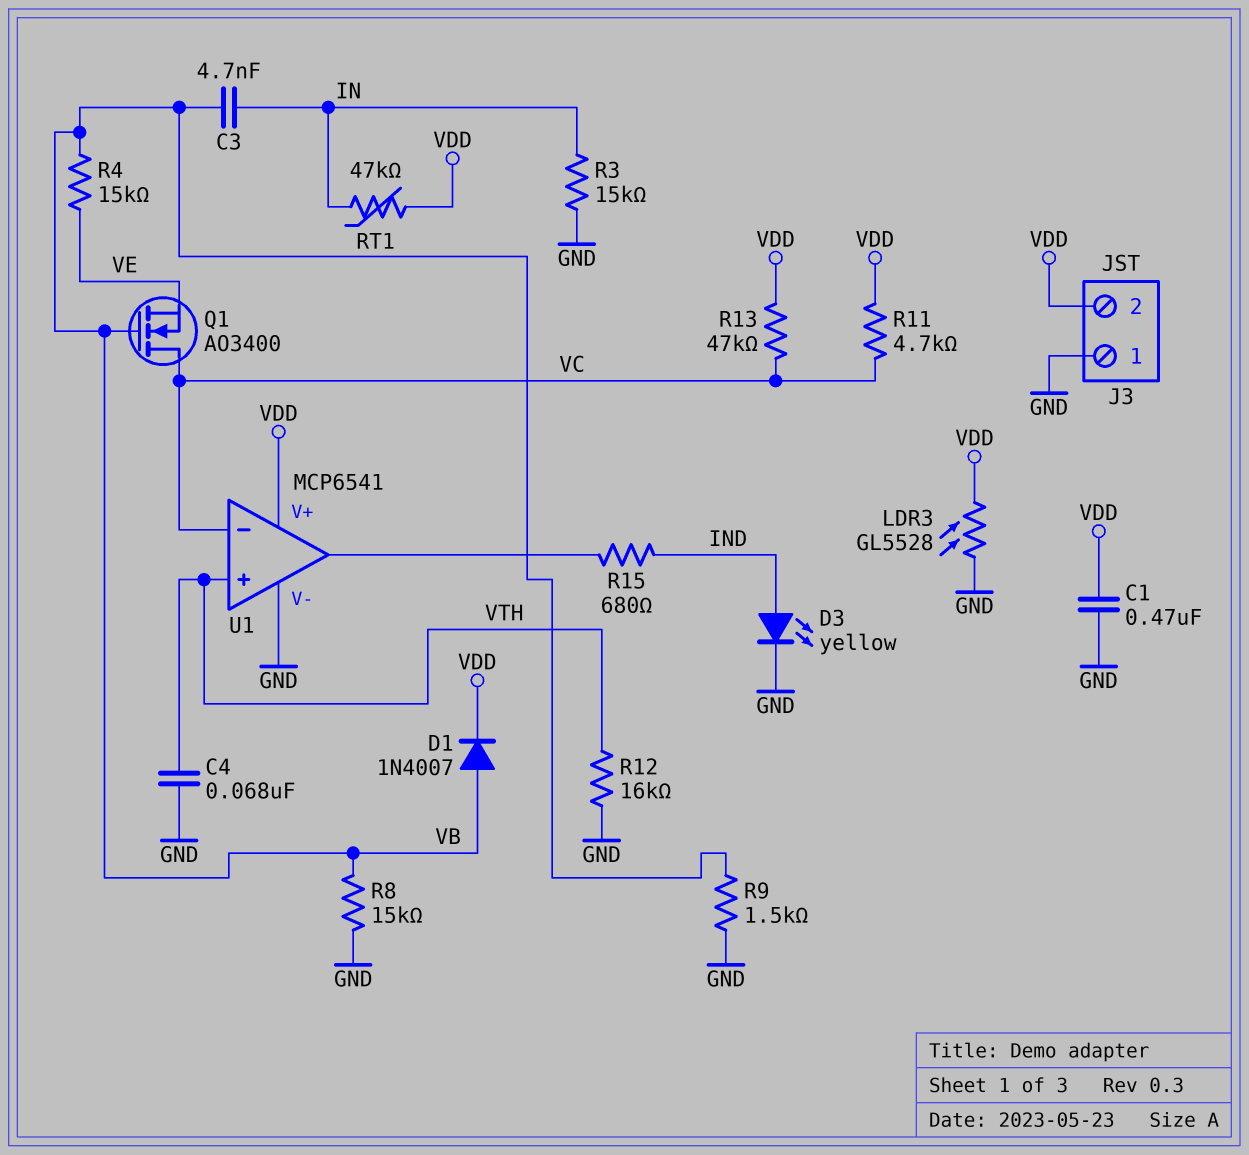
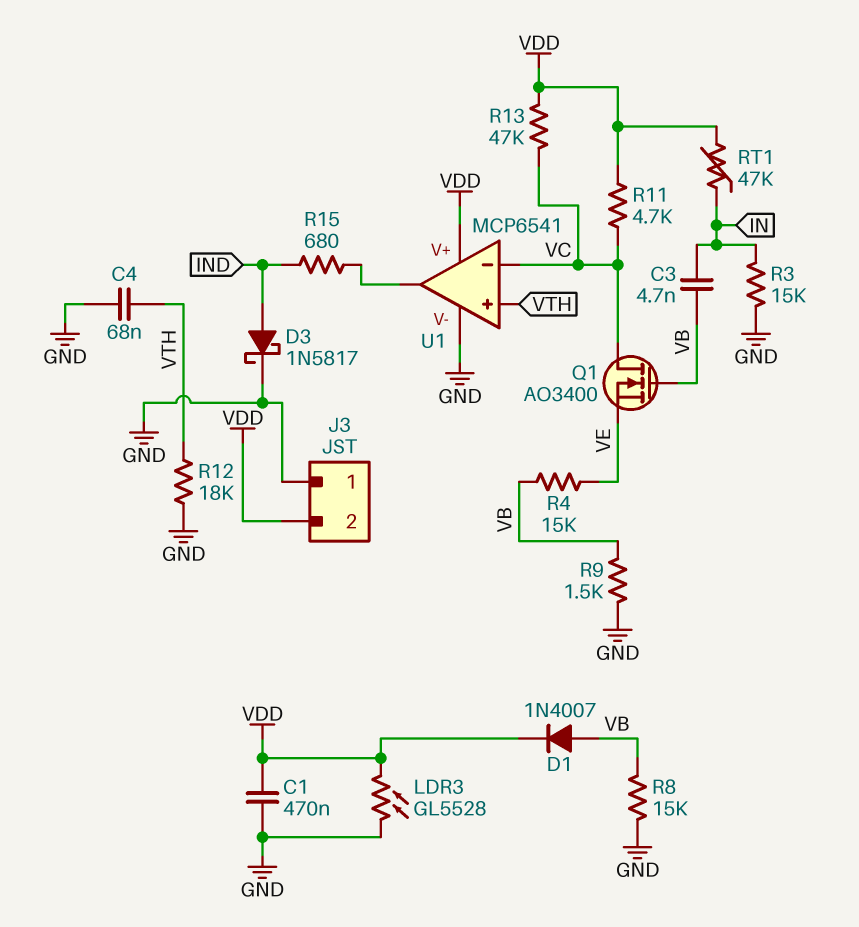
D3: LED yellow (A IND, K GND) -> schottky 1N5817 (A IND, K GND)
R12: 16k (GND, VTH) -> 18k (GND, VTH)

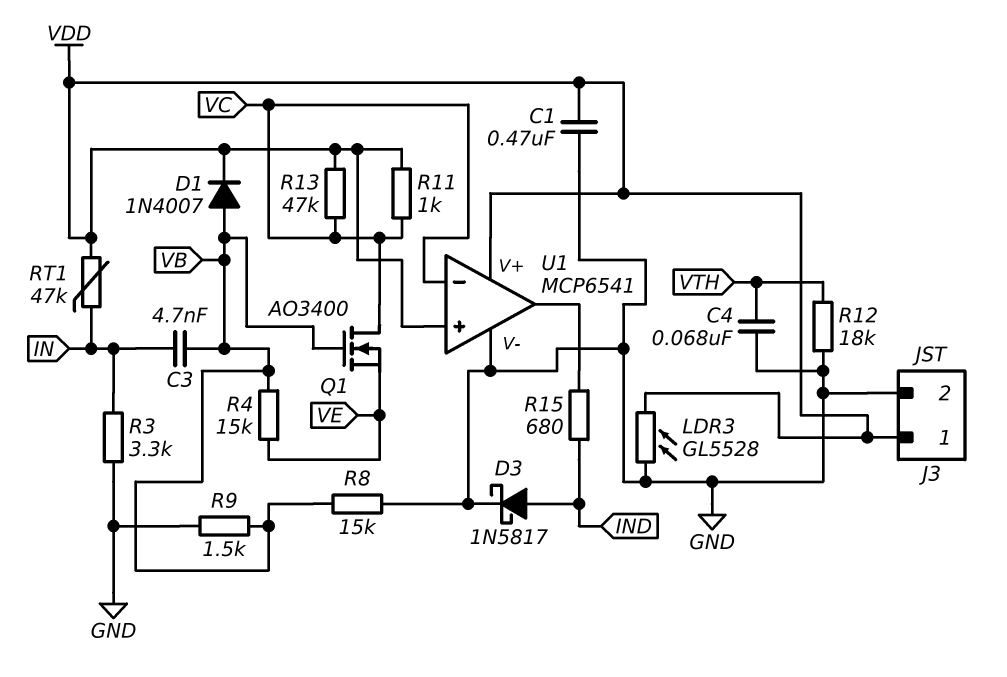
J3 pin 1: GND -> VDD
J3 pin 2: VDD -> GND
R3: 15k (GND, IN) -> 3.3k (GND, IN)
R11: 4.7k (VC, VDD) -> 1k (VC, VDD)
U1 pin in+: VTH -> VDD

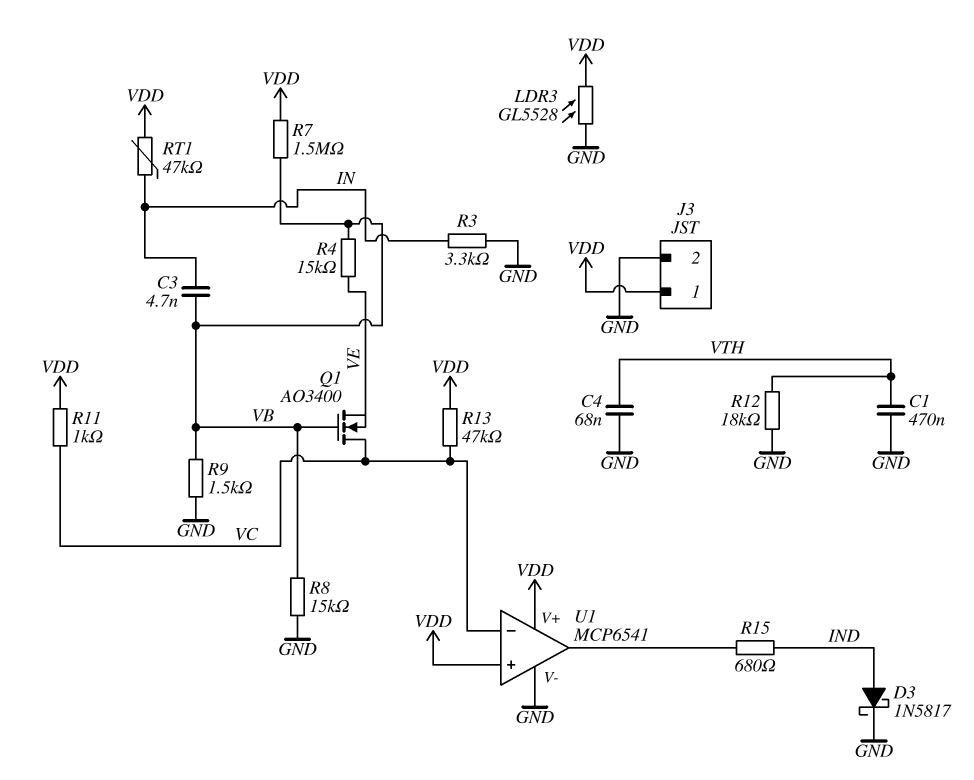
C1: 470nF (GND, VDD) -> 470nF (GND, VTH)
D1: diode 1N4007 (A VB, K VDD) -> none
R7: none -> 1.5M (VB, VDD)

